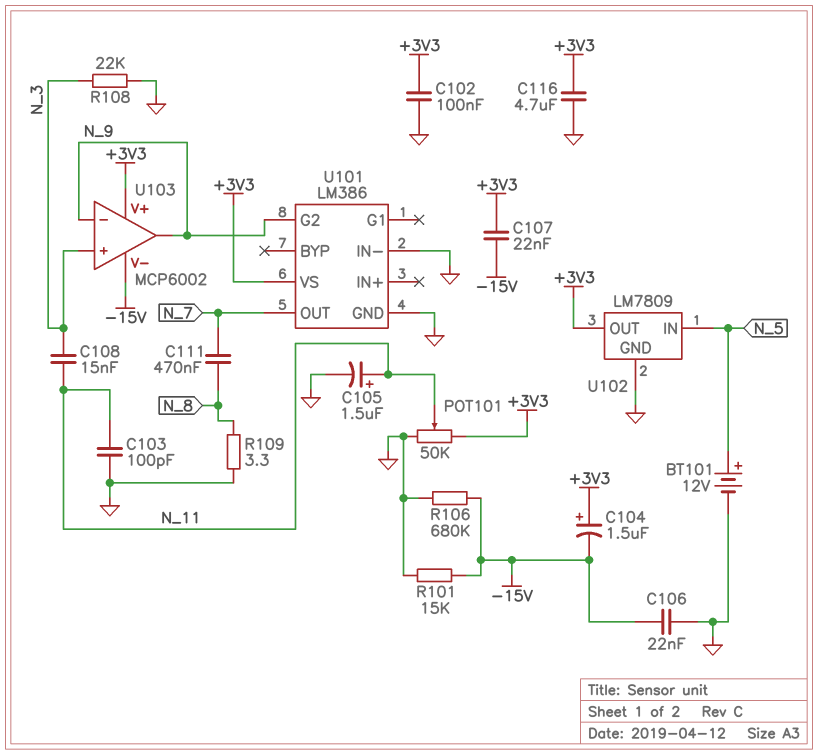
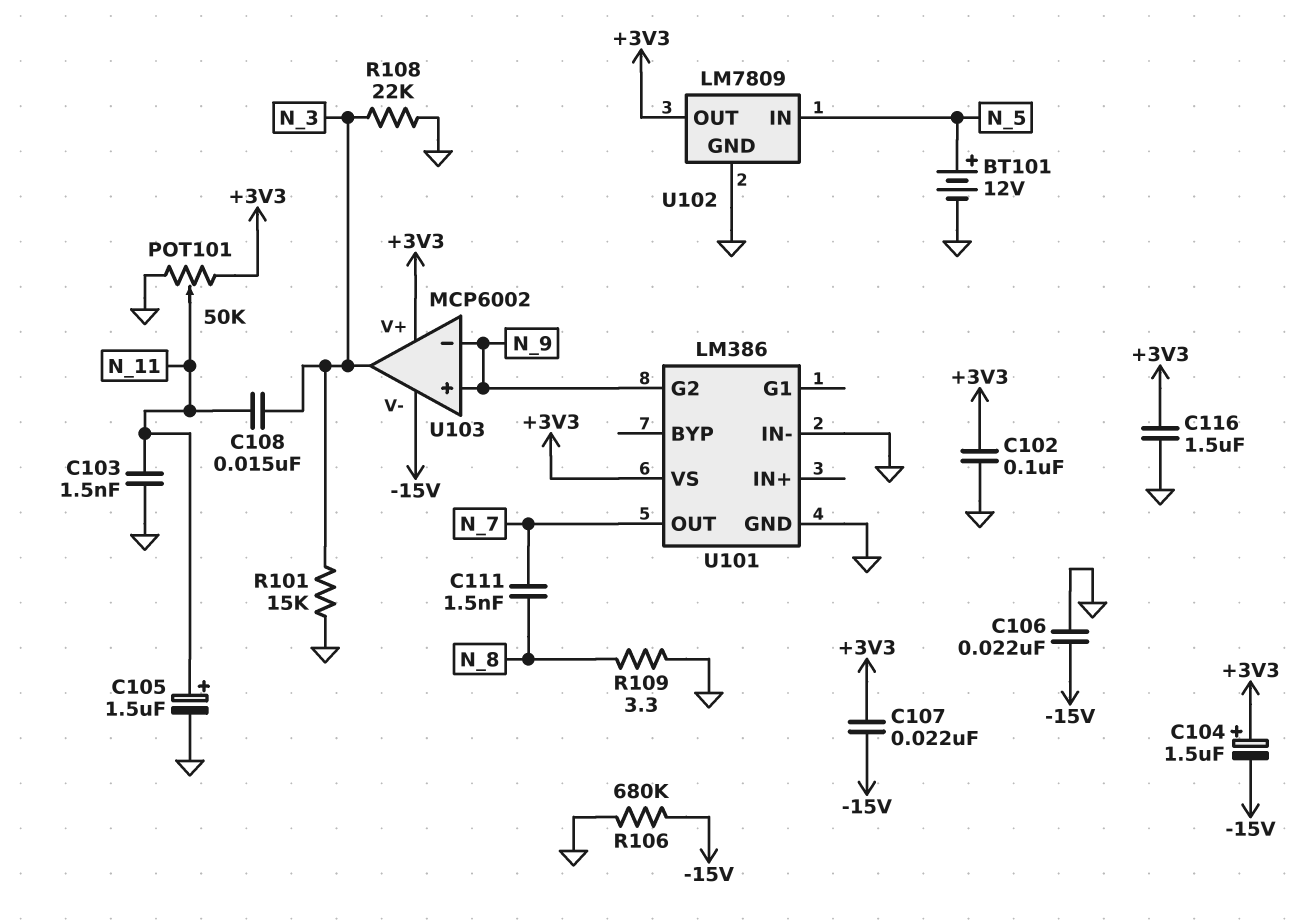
C103: 100pF (GND, N_11) -> 1.5nF (GND, N_11)
C111: 470nF (N_7, N_8) -> 1.5nF (N_7, N_8)
C116: 4.7uF (+3V3, GND) -> 1.5uF (+3V3, GND)
R101: 15k (-15V, GND) -> 15k (GND, N_3)
U103 pin in+: N_3 -> N_9
U103 pin out: N_9 -> N_3

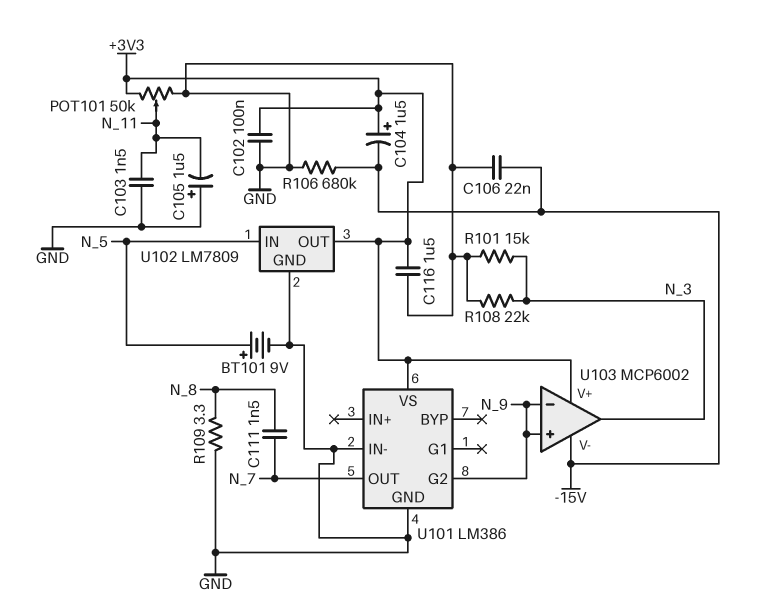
BT101: 12V (plus N_5, minus GND) -> 9V (plus N_5, minus GND)
C105: 1.5uF (plus N_11, minus GND) -> 1.5uF (plus GND, minus N_11)
C107: 22nF (+3V3, -15V) -> none
C108: 15nF (N_3, N_11) -> none

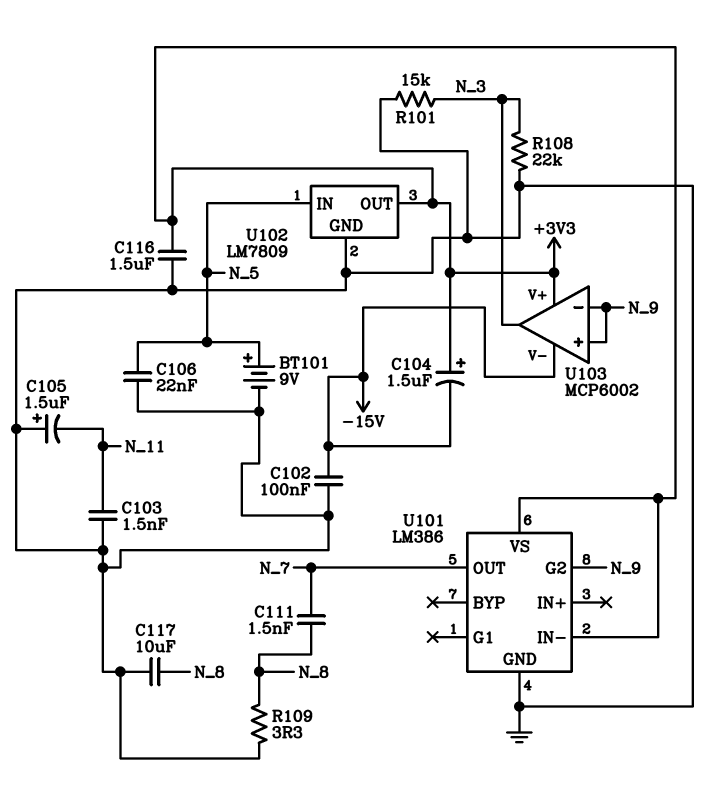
C102: 100nF (+3V3, GND) -> 100nF (-15V, GND)
C106: 22nF (-15V, GND) -> 22nF (GND, N_5)
C117: none -> 10uF (GND, N_8)
POT101: 50k (+3V3, GND, wiper N_11) -> none
R106: 680k (-15V, GND) -> none
U101 pin IN-: GND -> +3V3

